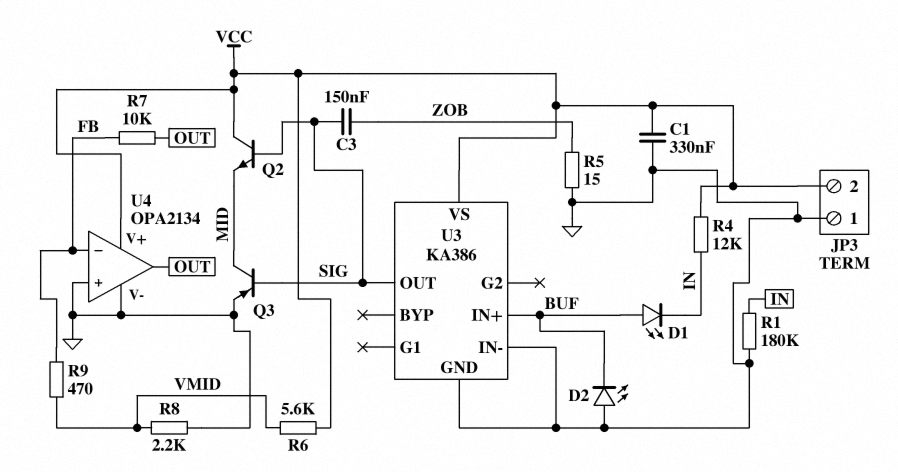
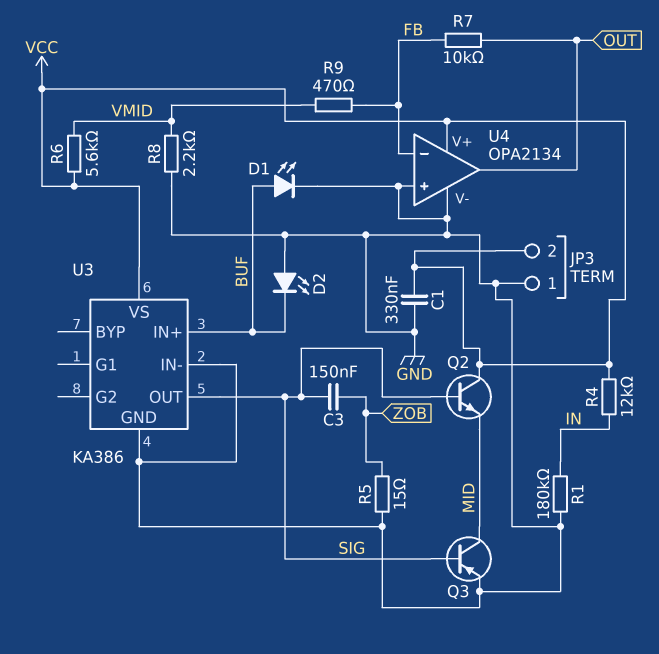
D1: LED (A BUF, K IN) -> LED (A BUF, K GND)

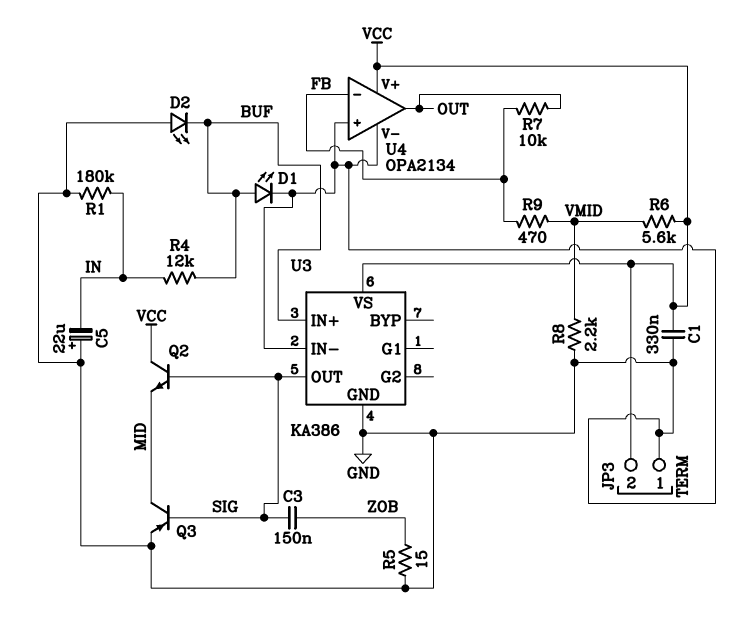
C5: none -> 22uF (plus GND, minus IN)
R4: 12k (IN, VCC) -> 12k (BUF, IN)

